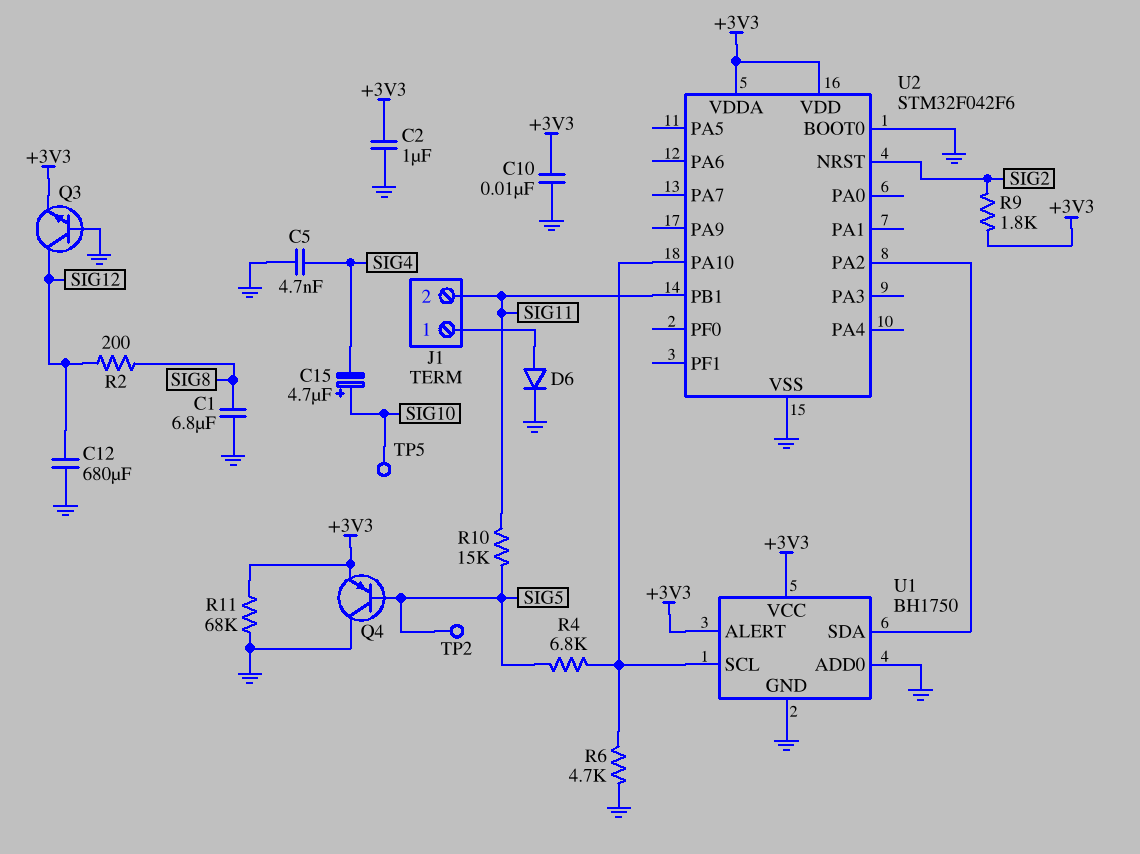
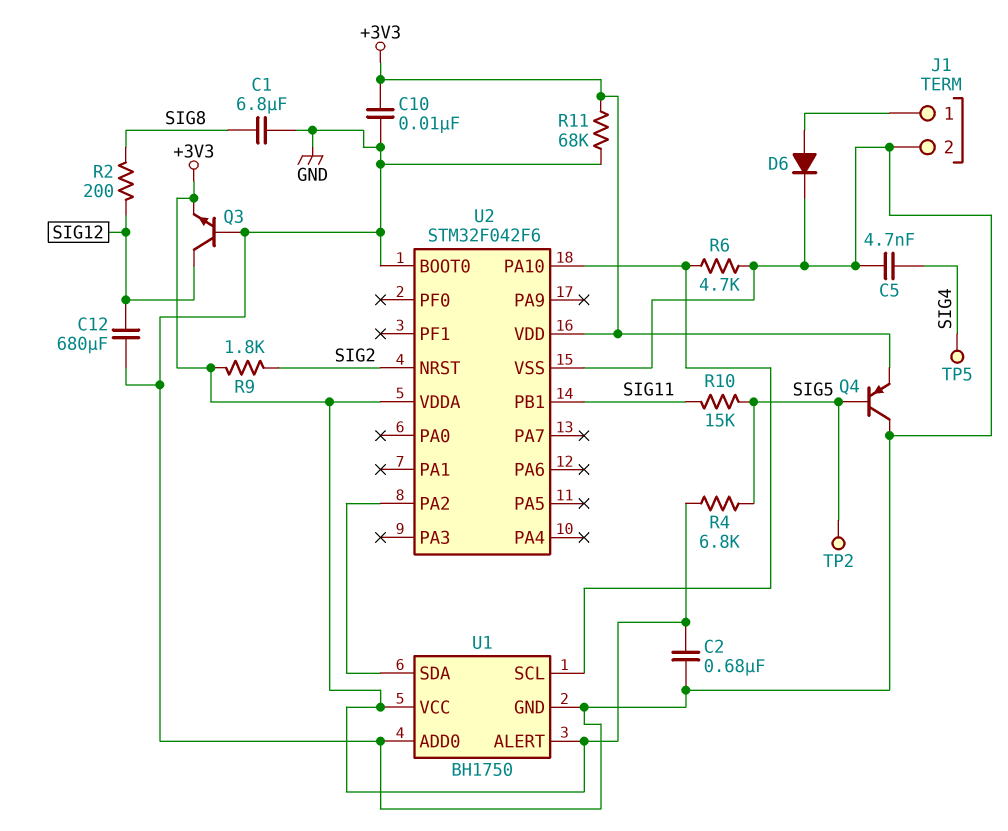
C2: 1uF (+3V3, GND) -> 680nF (+3V3, GND)
C15: 4.7uF (plus SIG10, minus SIG4) -> none
J1 pin 2: SIG11 -> GND
R4: 6.8k (SIG5, U1/SCL) -> 6.8k (+3V3, SIG5)
TP5: test point (SIG10) -> test point (SIG4)

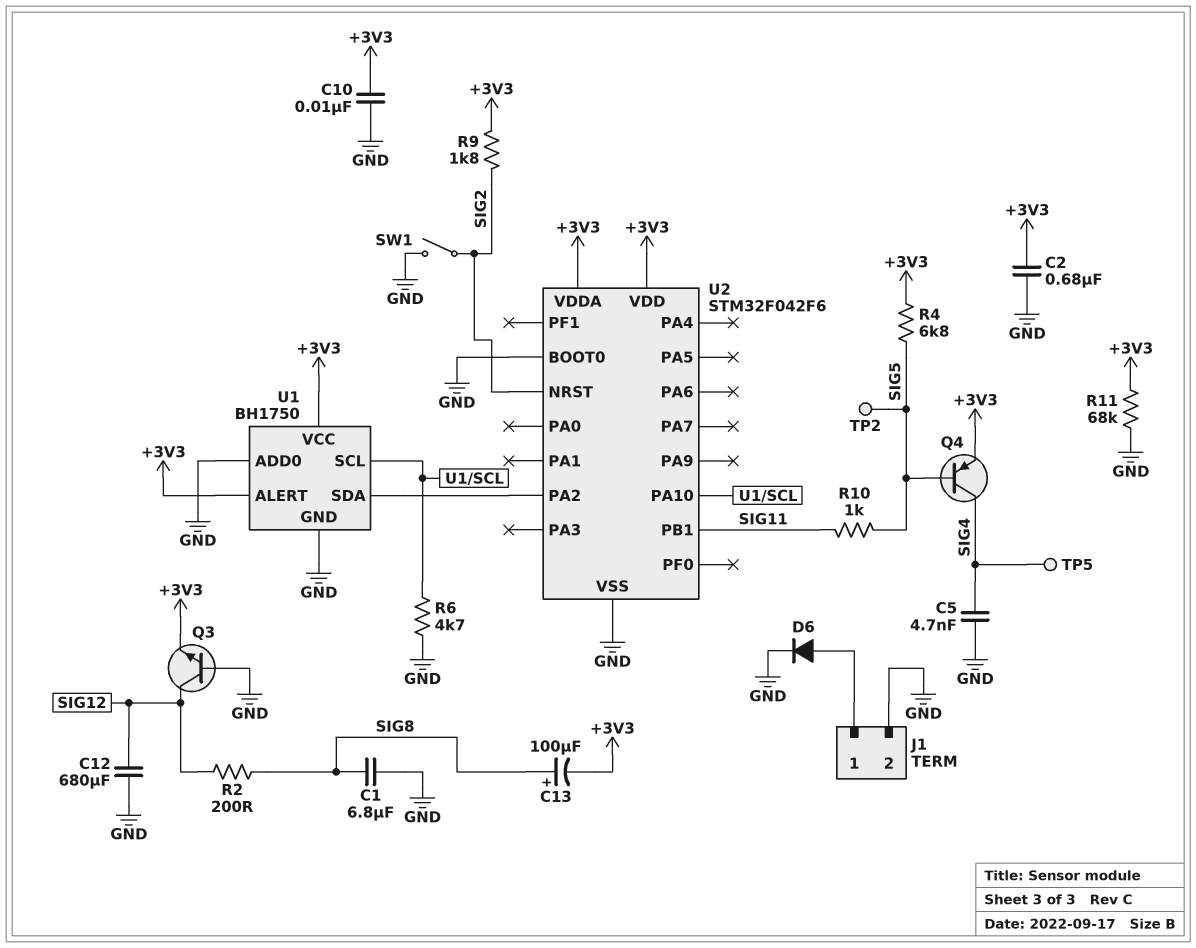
C13: none -> 100uF (plus SIG8, minus +3V3)
Q4: PNP (B SIG5, C GND, E +3V3) -> PNP (B SIG5, C SIG4, E +3V3)
R10: 15k (SIG5, SIG11) -> 1k (SIG5, SIG11)
SW1: none -> switch (GND, SIG2)

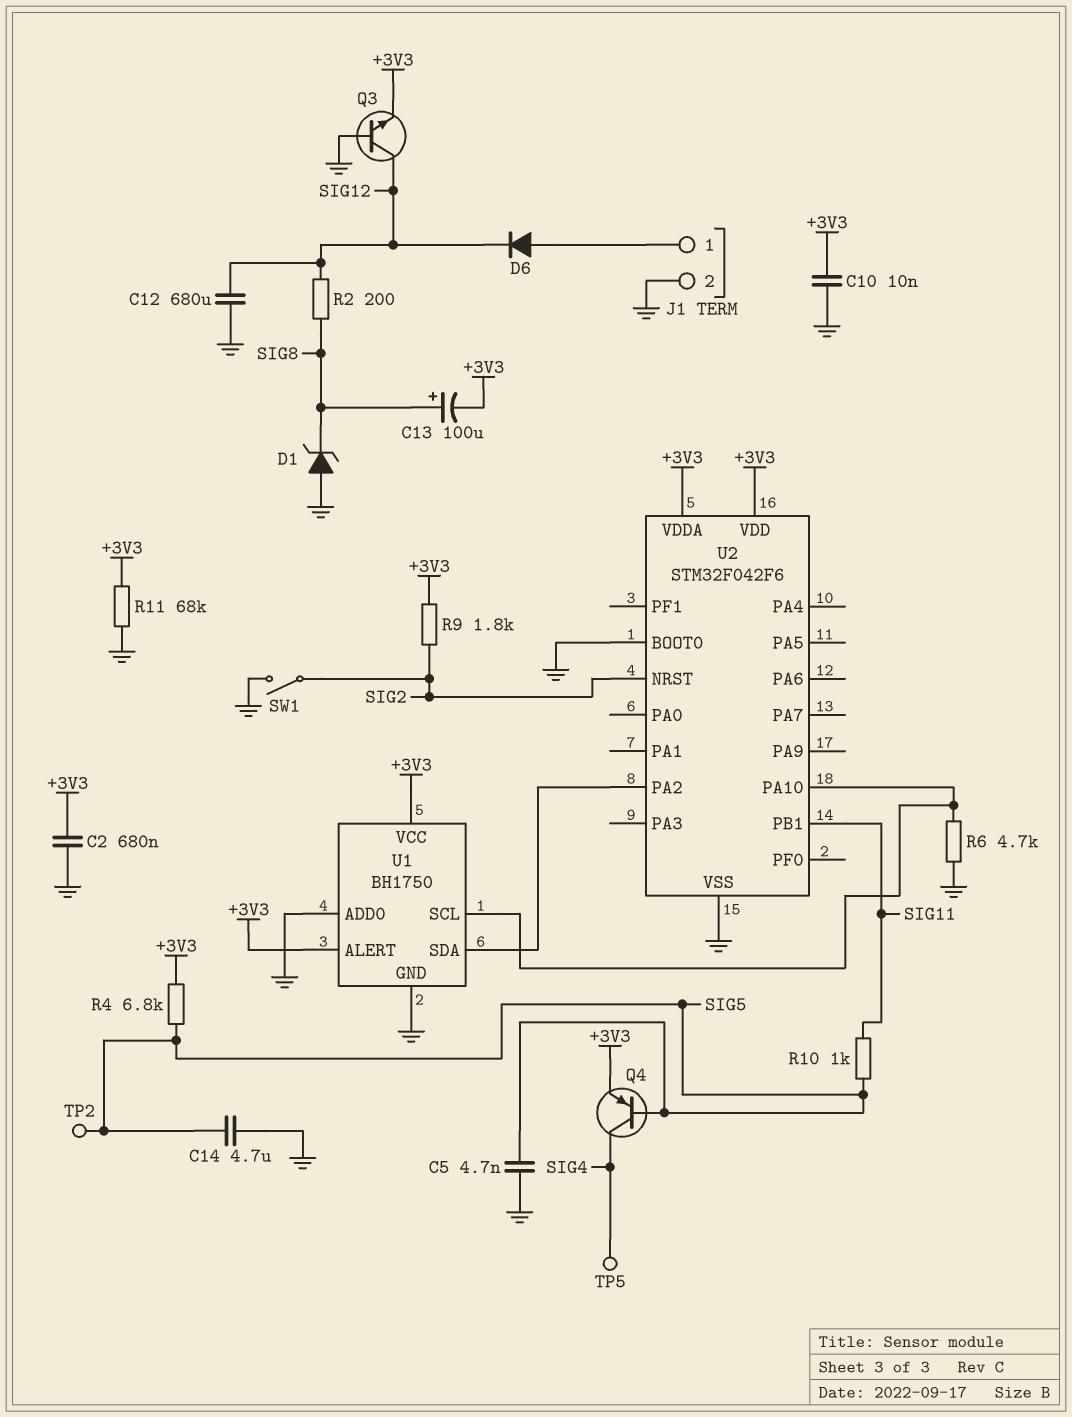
C1: 6.8uF (GND, SIG8) -> none
C5: 4.7nF (GND, SIG4) -> 4.7nF (GND, SIG5)
C14: none -> 4.7uF (GND, SIG5)
D1: none -> zener (A GND, K SIG8)
D6: diode (A J1/1, K GND) -> diode (A J1/1, K SIG12)

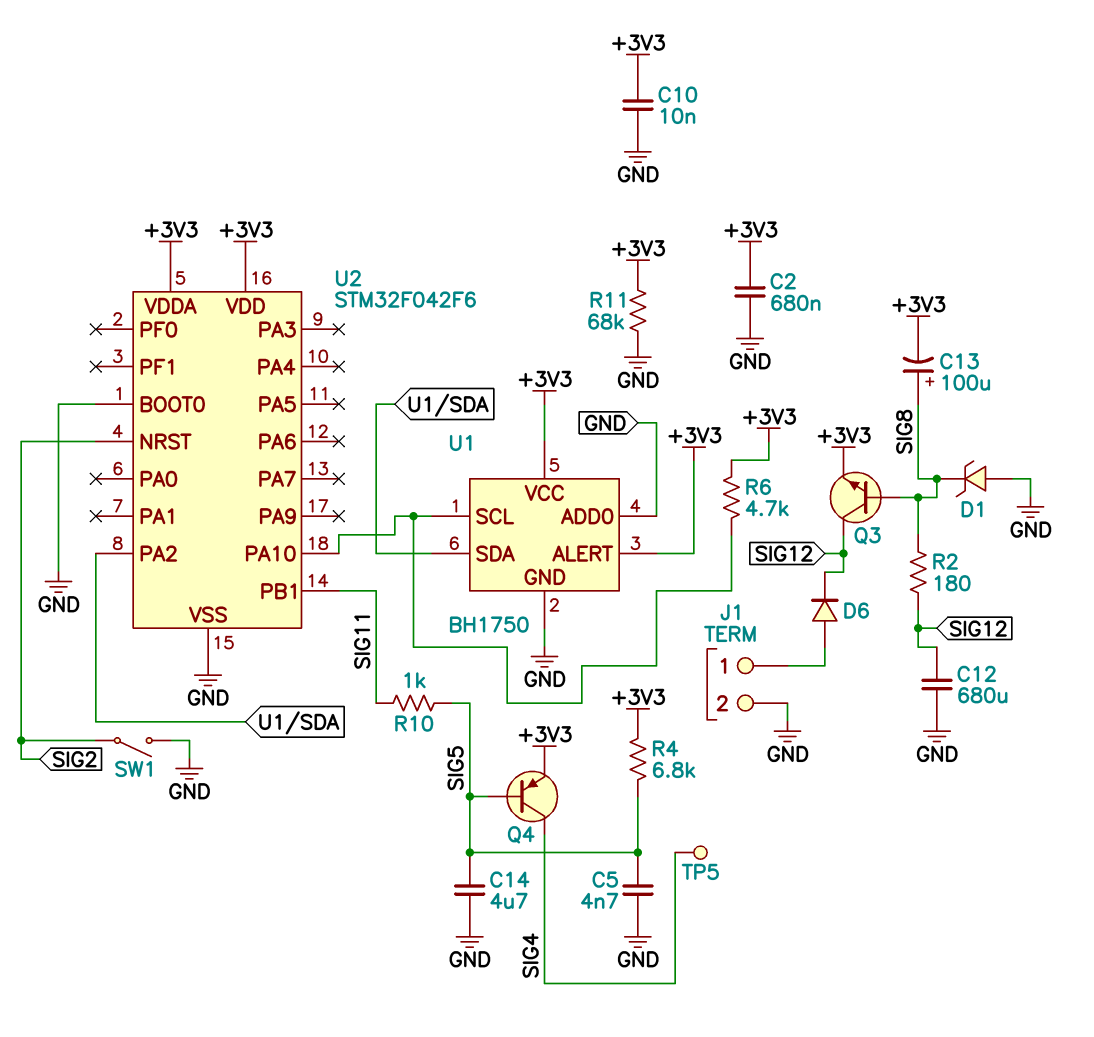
Q3: NPN (B GND, C SIG12, E +3V3) -> NPN (B SIG8, C SIG12, E +3V3)
R2: 200 (SIG8, SIG12) -> 180 (SIG8, SIG12)
R6: 4.7k (GND, U1/SCL) -> 4.7k (+3V3, U1/SCL)
R9: 1.8k (+3V3, SIG2) -> none
TP2: test point (SIG5) -> none

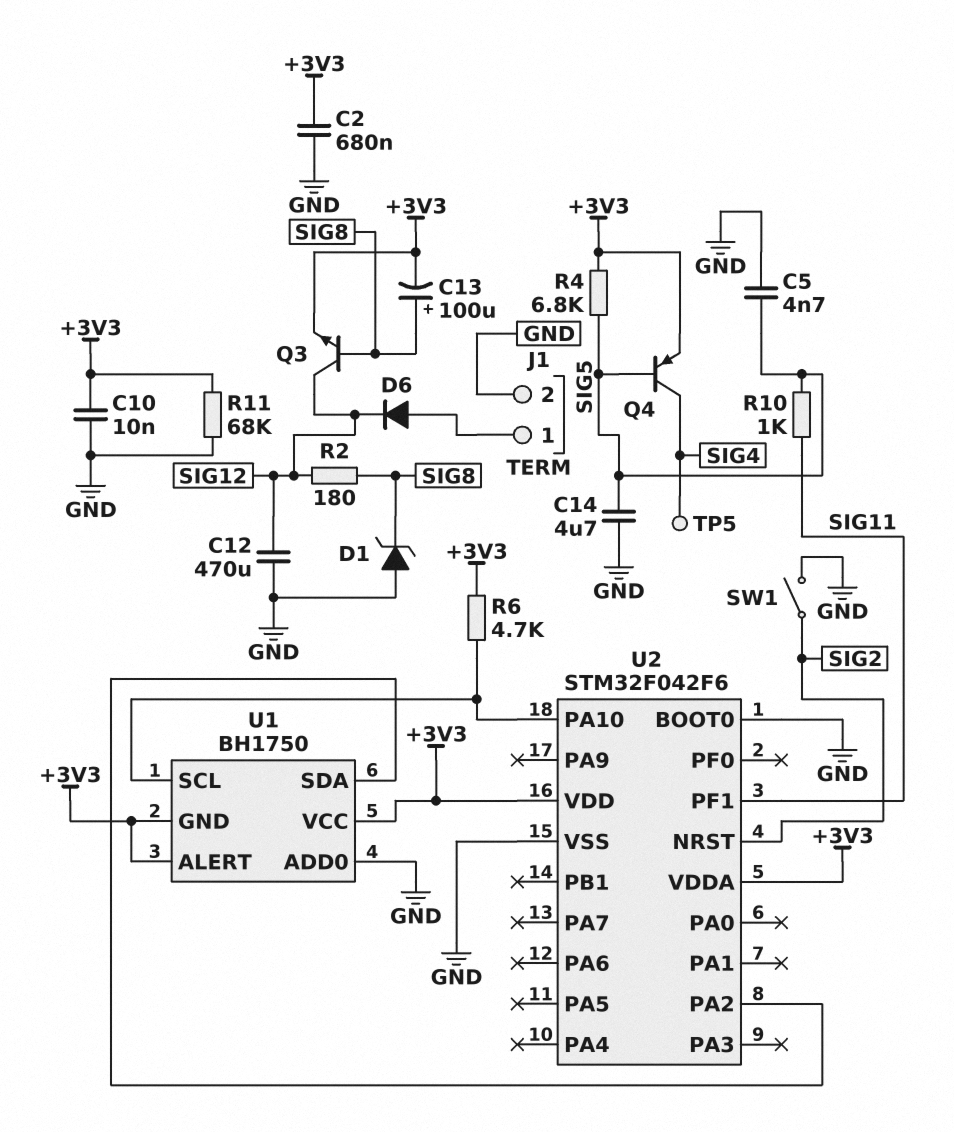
C12: 680uF (GND, SIG12) -> 470uF (GND, SIG12)
U1 pin GND: GND -> +3V3
U2 pin PB1: SIG11 -> none
U2 pin PF1: none -> SIG11

